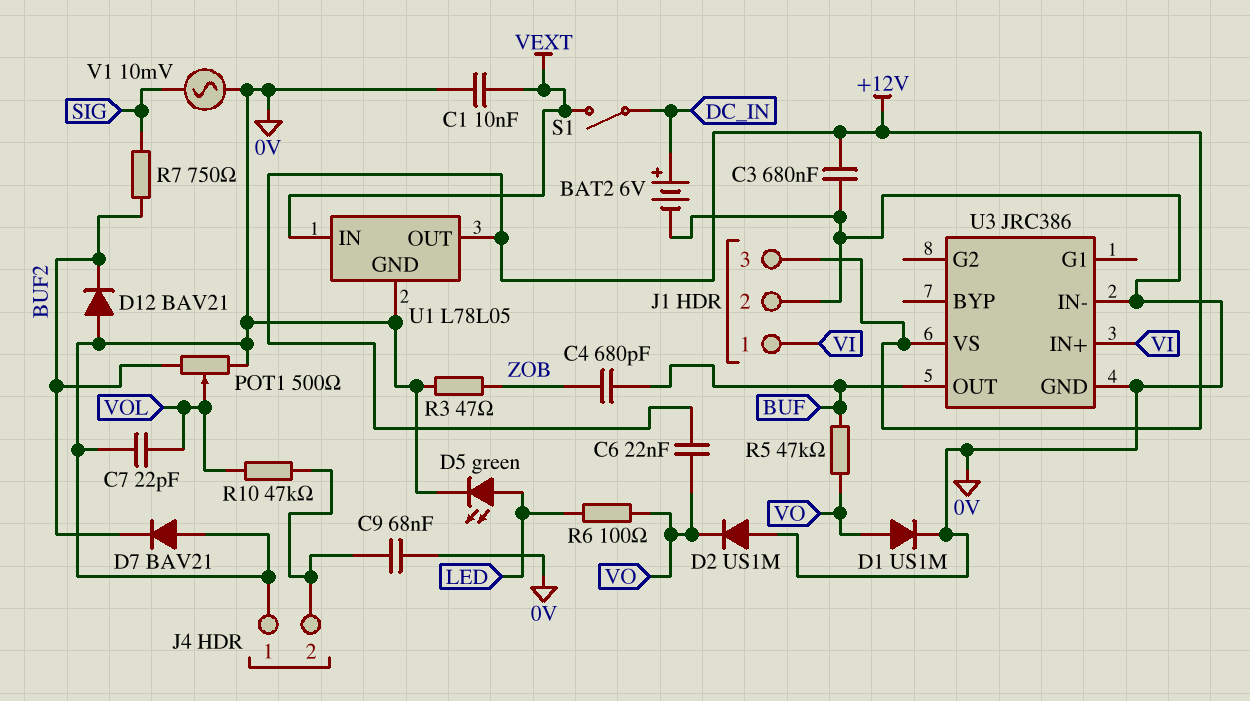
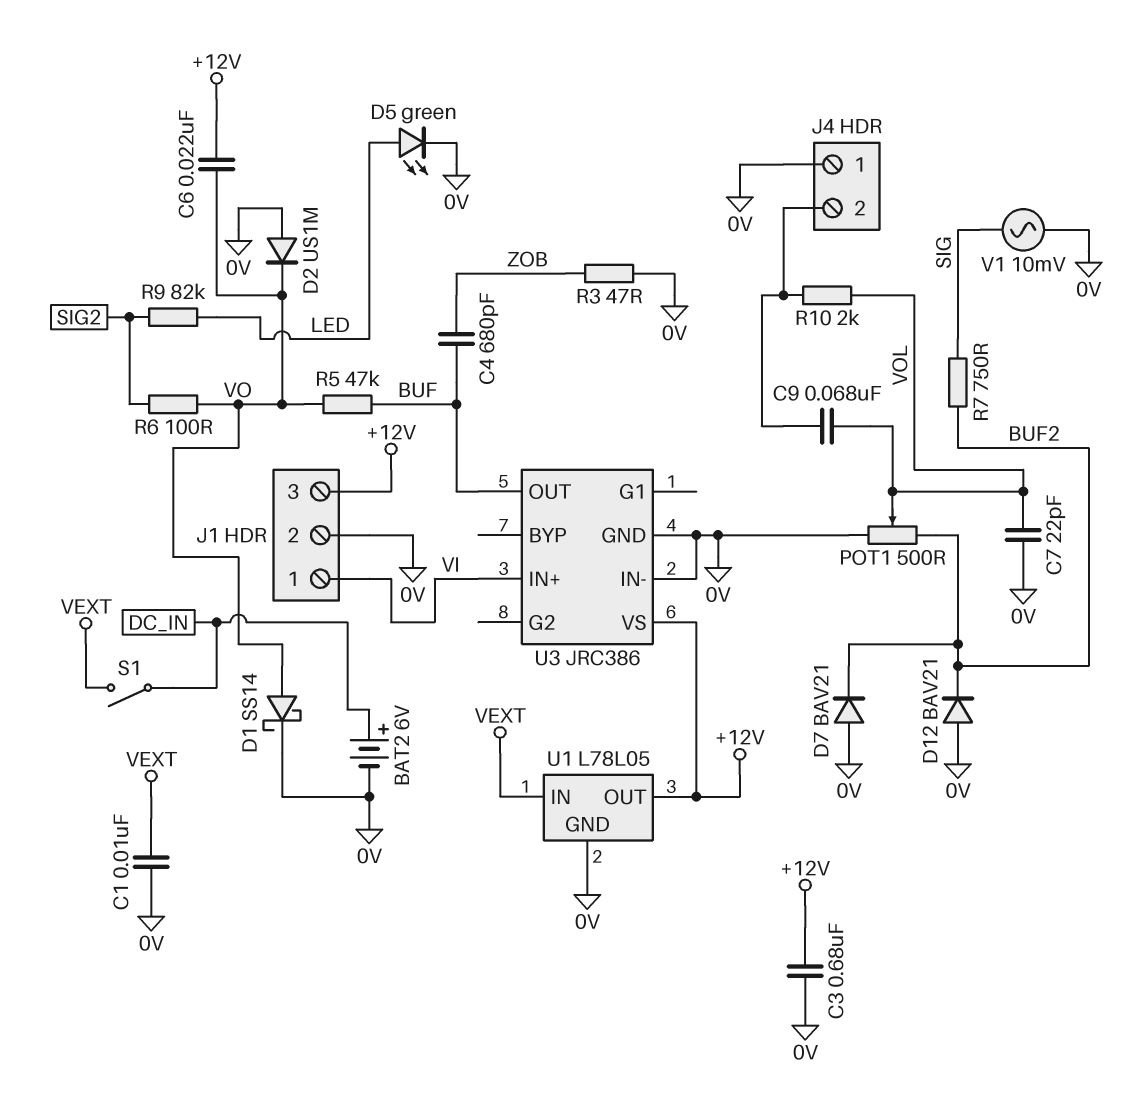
C9: 68nF (0V, J4/2) -> 68nF (J4/2, VOL)
D1: diode US1M (A VO, K 0V) -> schottky SS14 (A VO, K 0V)
R6: 100 (LED, VO) -> 100 (SIG2, VO)
R9: none -> 82k (LED, SIG2)
R10: 47k (J4/2, VOL) -> 2k (J4/2, VOL)

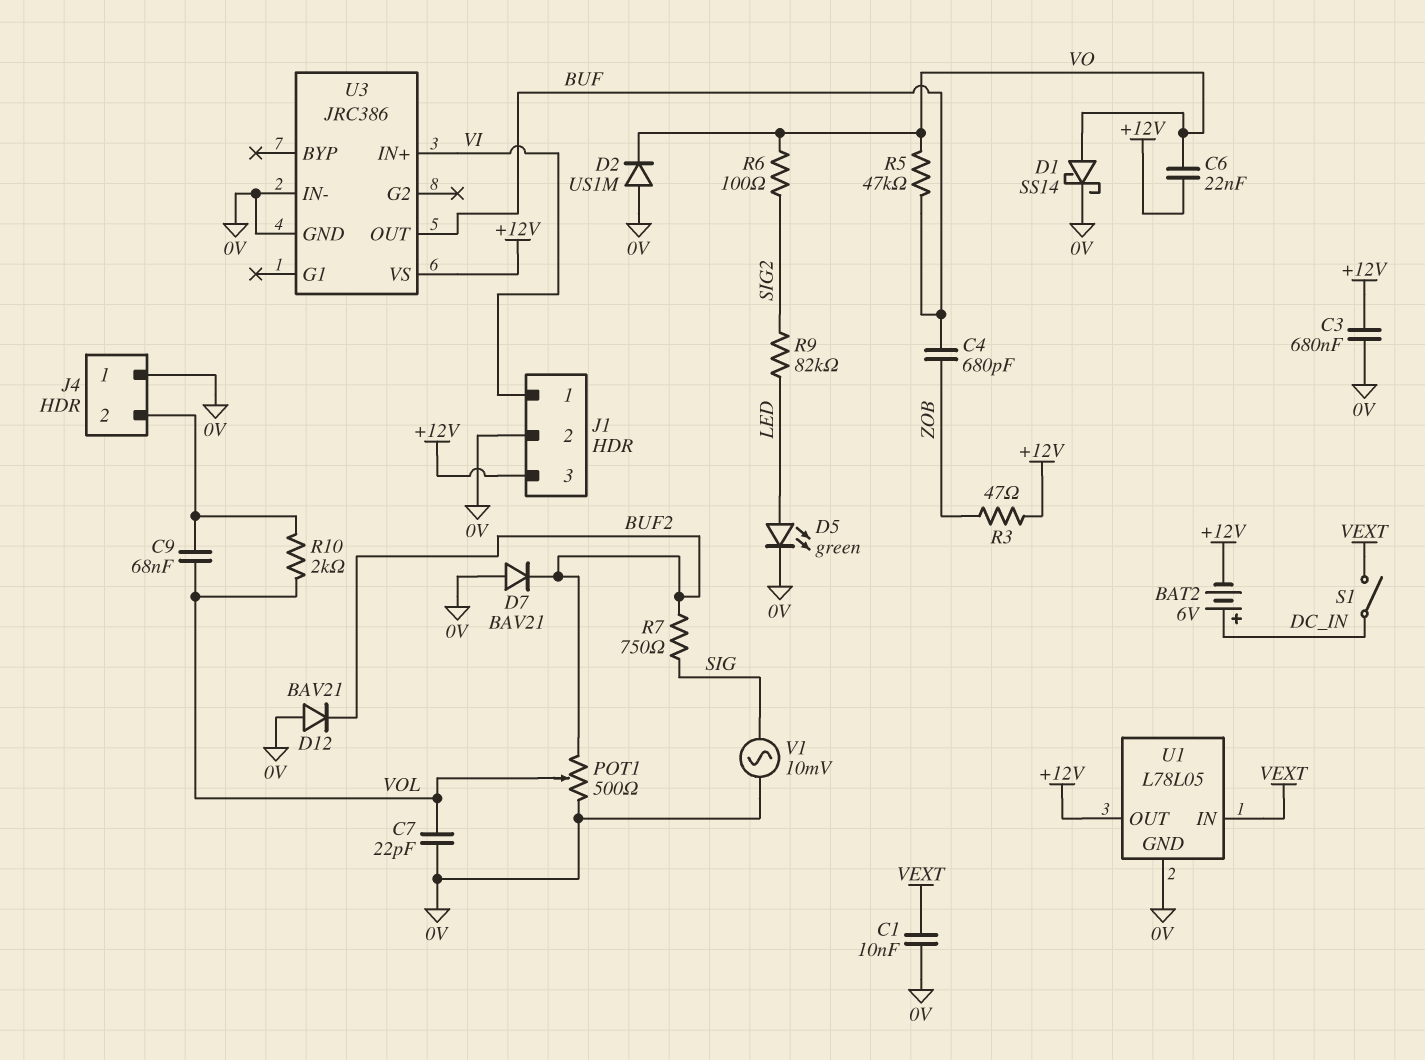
BAT2: 6V (plus DC_IN, minus 0V) -> 6V (plus DC_IN, minus +12V)
R3: 47 (0V, ZOB) -> 47 (+12V, ZOB)

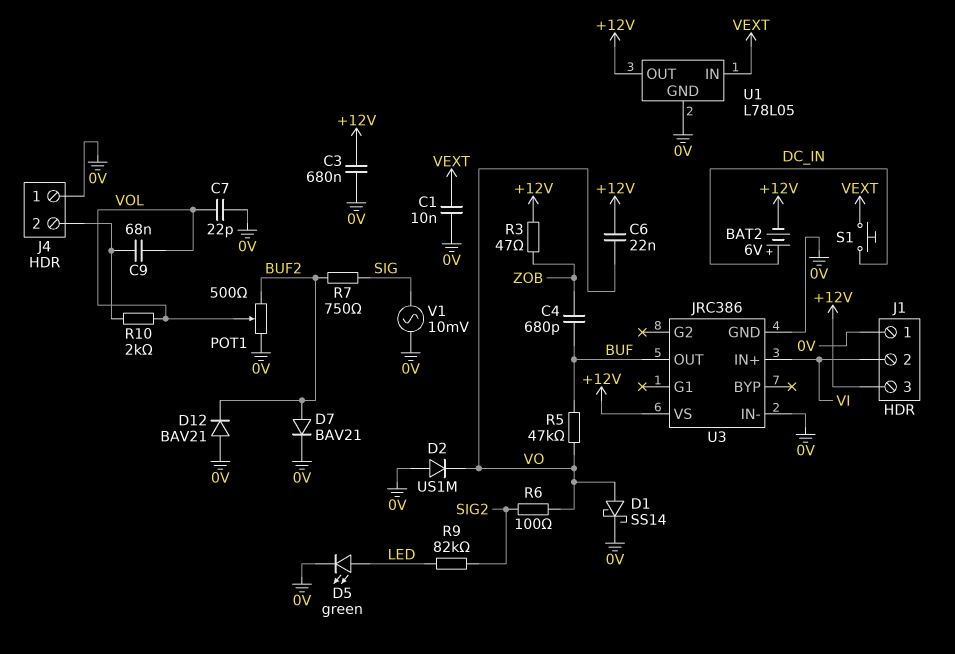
D7: diode BAV21 (A 0V, K BUF2) -> diode BAV21 (A BUF2, K 0V)
J1 pin 1: VI -> 0V
J1 pin 2: 0V -> VI
S1: switch (DC_IN, VEXT) -> button (DC_IN, VEXT)

